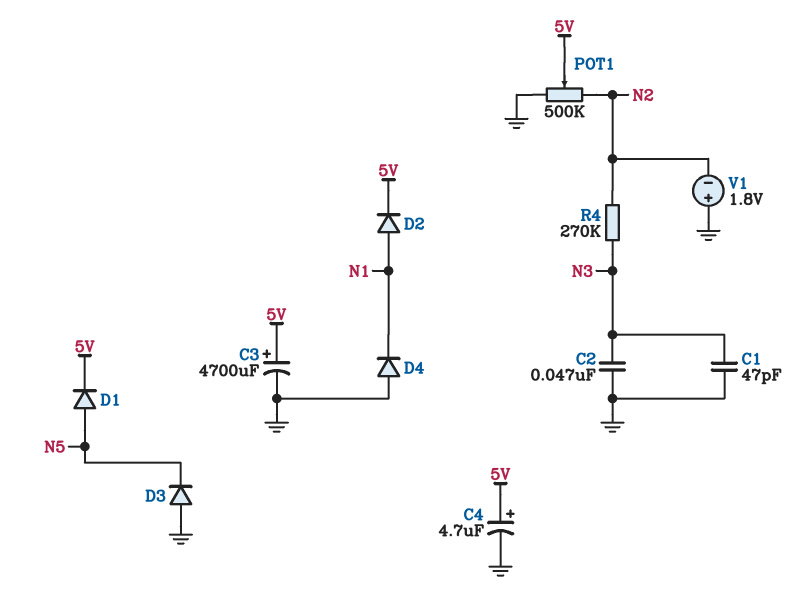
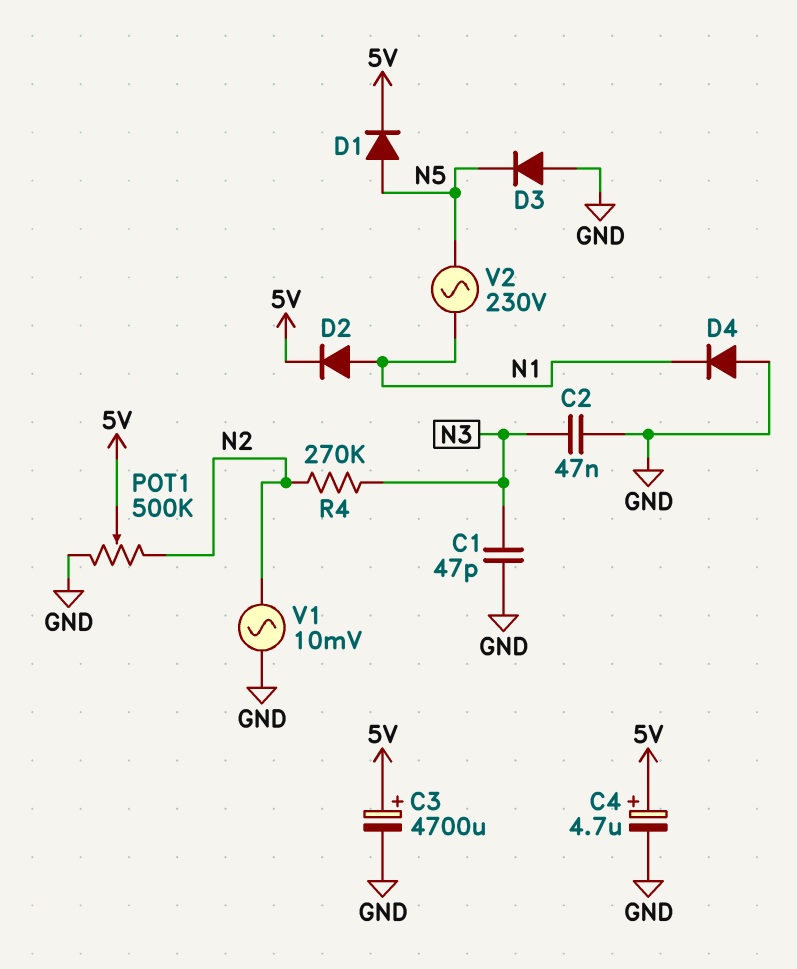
V1: 1.8V (plus GND, minus N2) -> AC 10mV (GND, N2)
V2: none -> AC 230V (N1, N5)

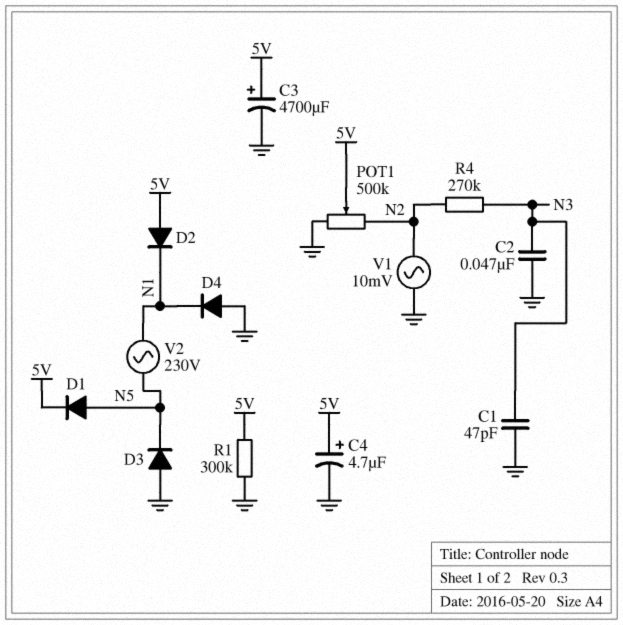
D2: diode (A N1, K 5V) -> diode (A 5V, K N1)
R1: none -> 300k (5V, GND)

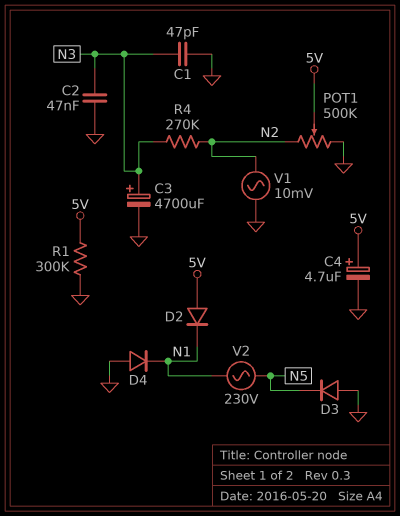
C3: 4700uF (plus 5V, minus GND) -> 4700uF (plus N3, minus GND)
D1: diode (A N5, K 5V) -> none

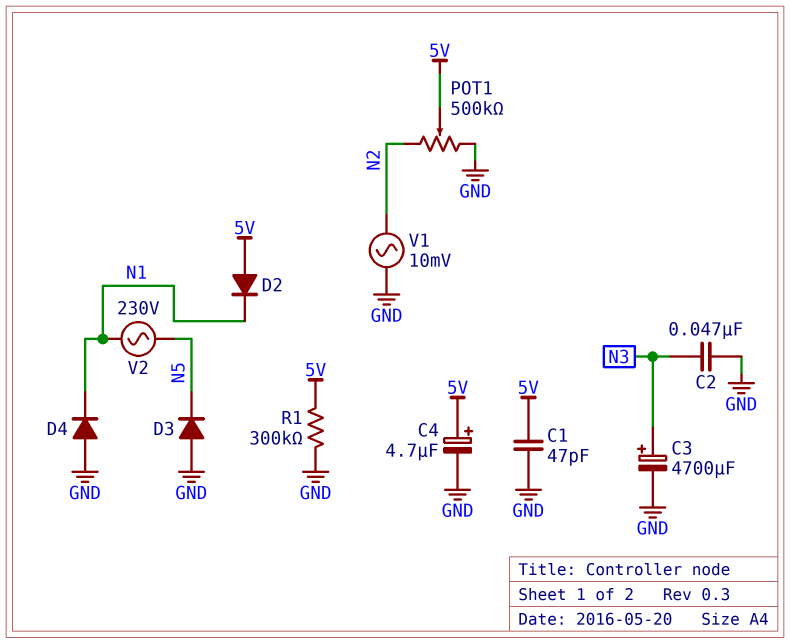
C1: 47pF (GND, N3) -> 47pF (5V, GND)
R4: 270k (N2, N3) -> none

